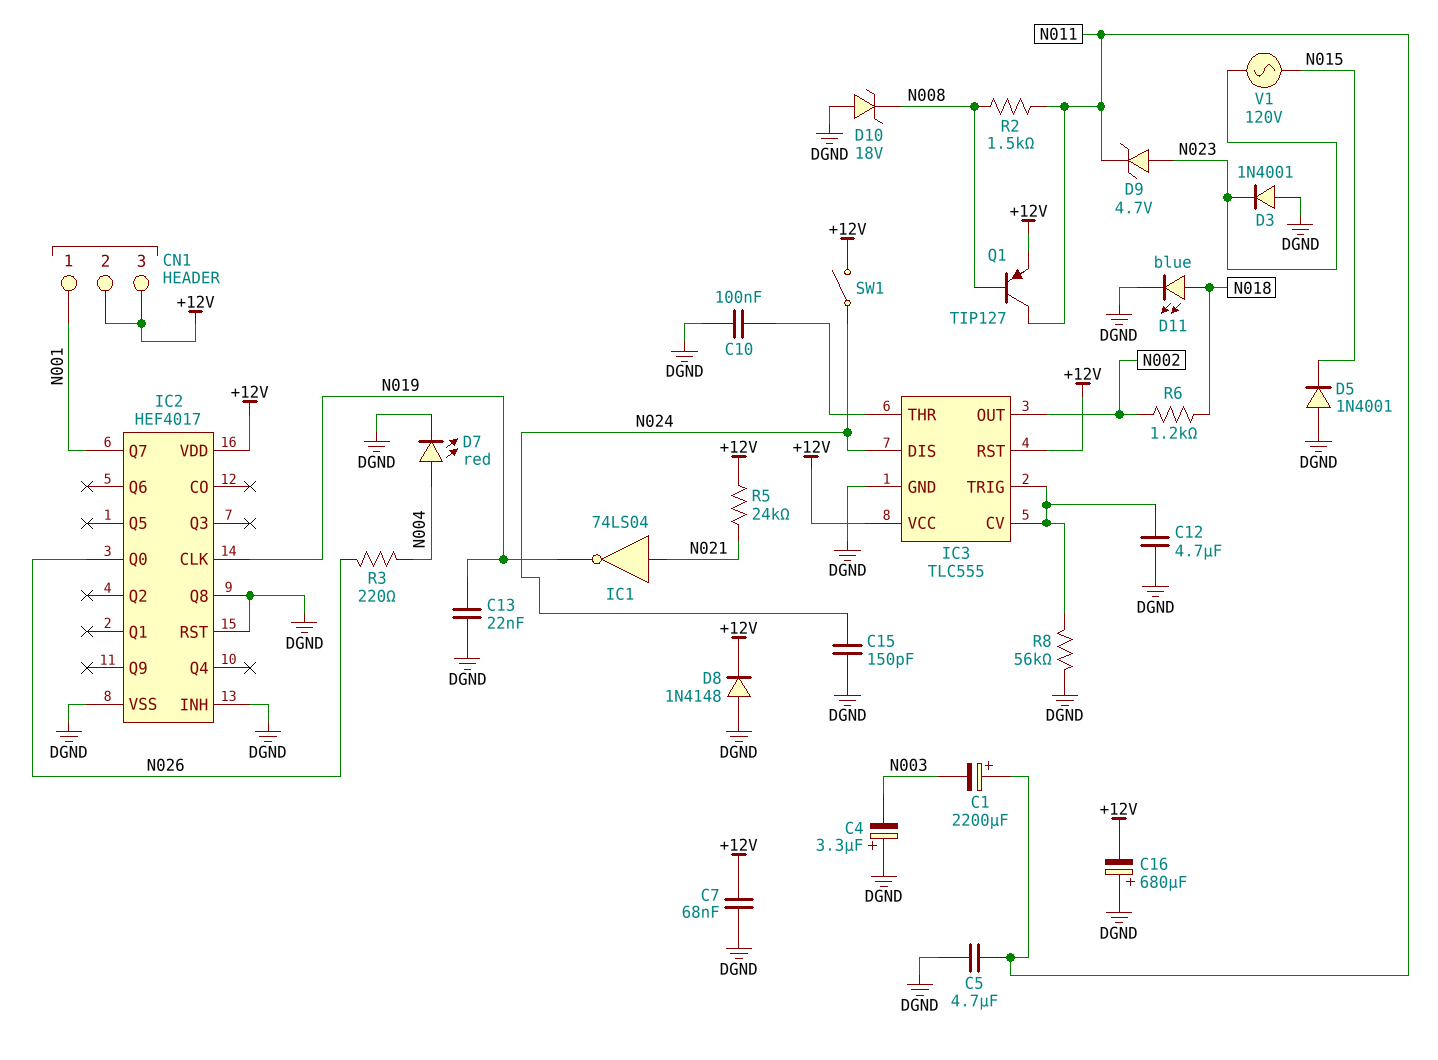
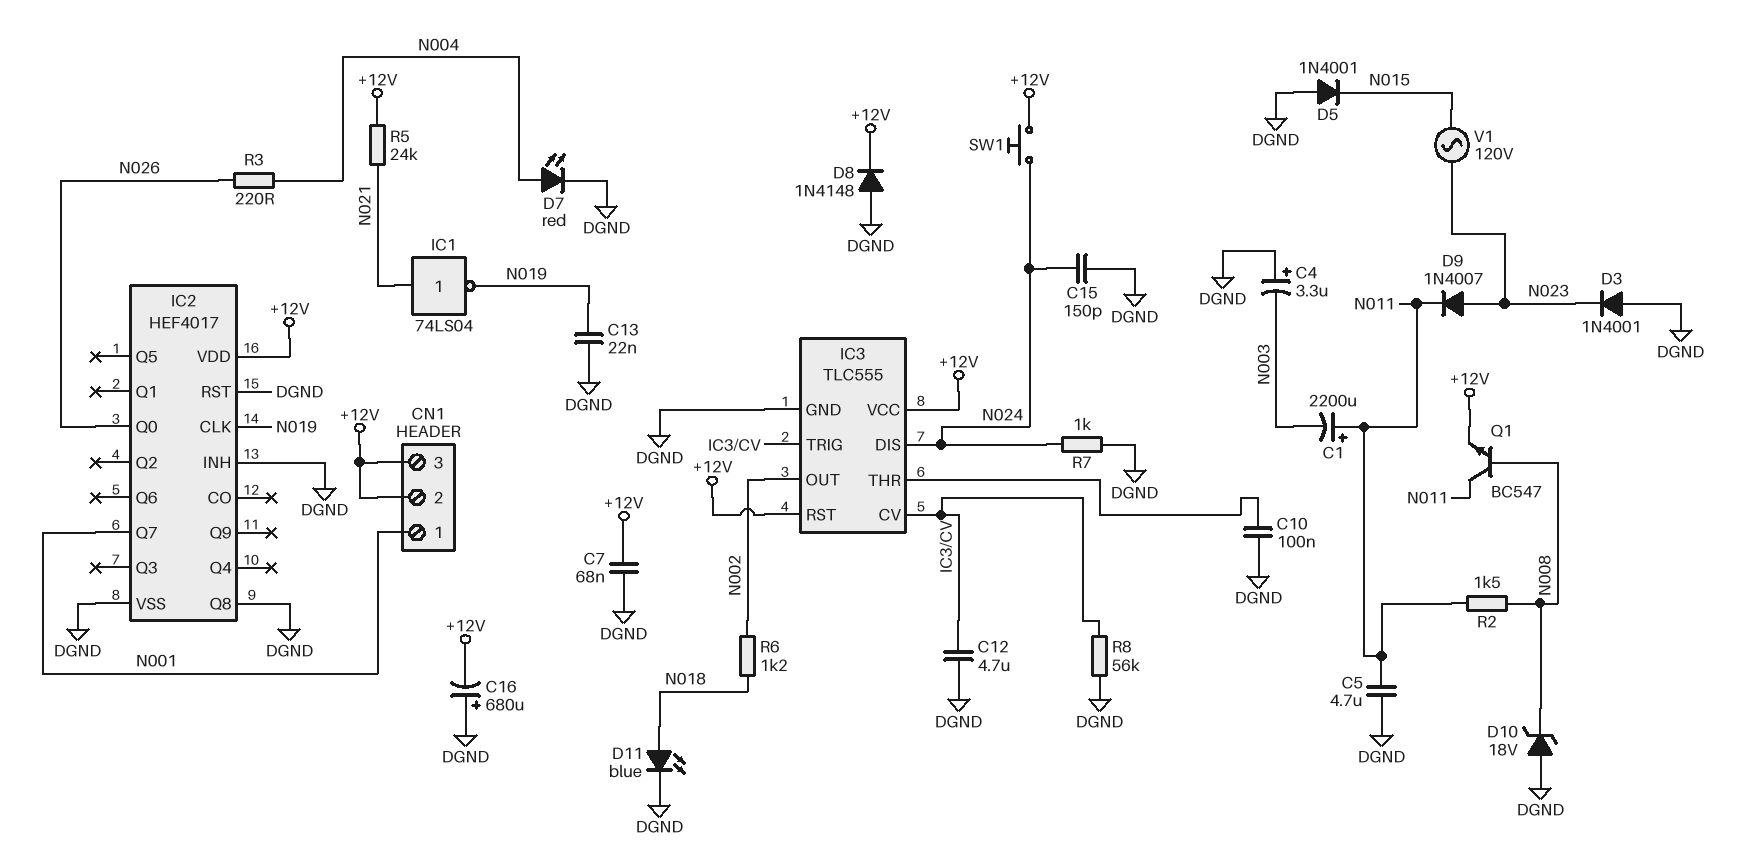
D9: zener 4.7V (A N023, K N011) -> diode 1N4007 (A N023, K N011)
Q1: PNP TIP127 (B N008, C N011, E +12V) -> NPN BC547 (B N008, C N011, E +12V)
R7: none -> 1k (DGND, N024)
SW1: switch (+12V, N024) -> button (+12V, N024)

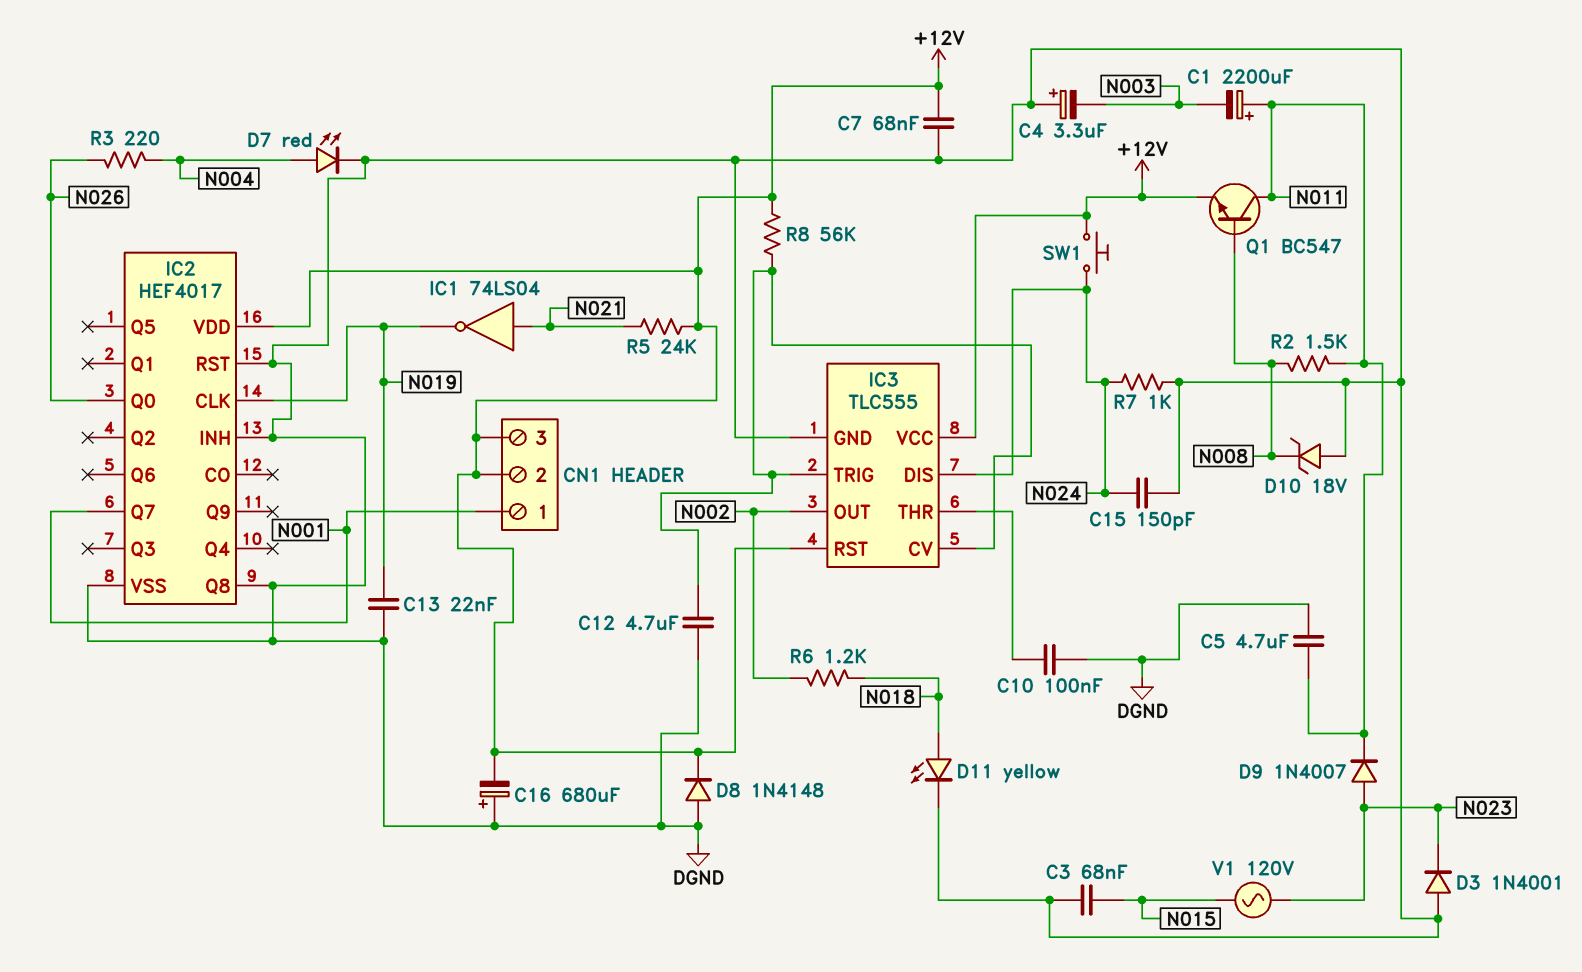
C3: none -> 68nF (DGND, N015)
D5: diode 1N4001 (A DGND, K N015) -> none
D11: LED blue (A N018, K DGND) -> LED yellow (A N018, K DGND)
R8: 56k (DGND, IC3/CV) -> 56k (+12V, IC3/CV)

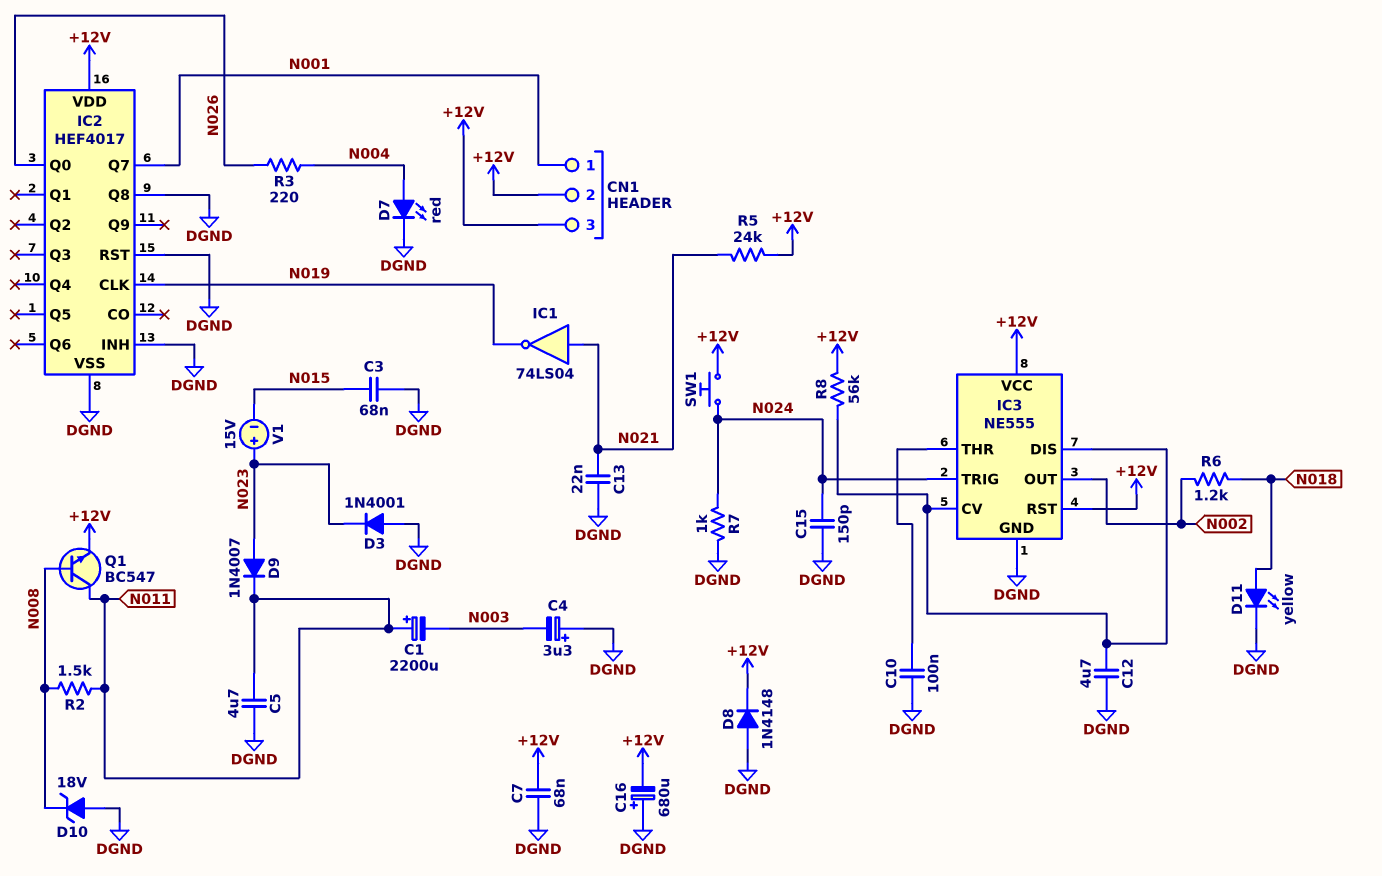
C13: 22nF (DGND, N019) -> 22nF (DGND, N021)
IC3: TLC555 -> NE555
IC3 pin DIS: N024 -> IC3/CV
IC3 pin TRIG: IC3/CV -> N024
V1: AC 120V (N015, N023) -> 15V (plus N023, minus N015)

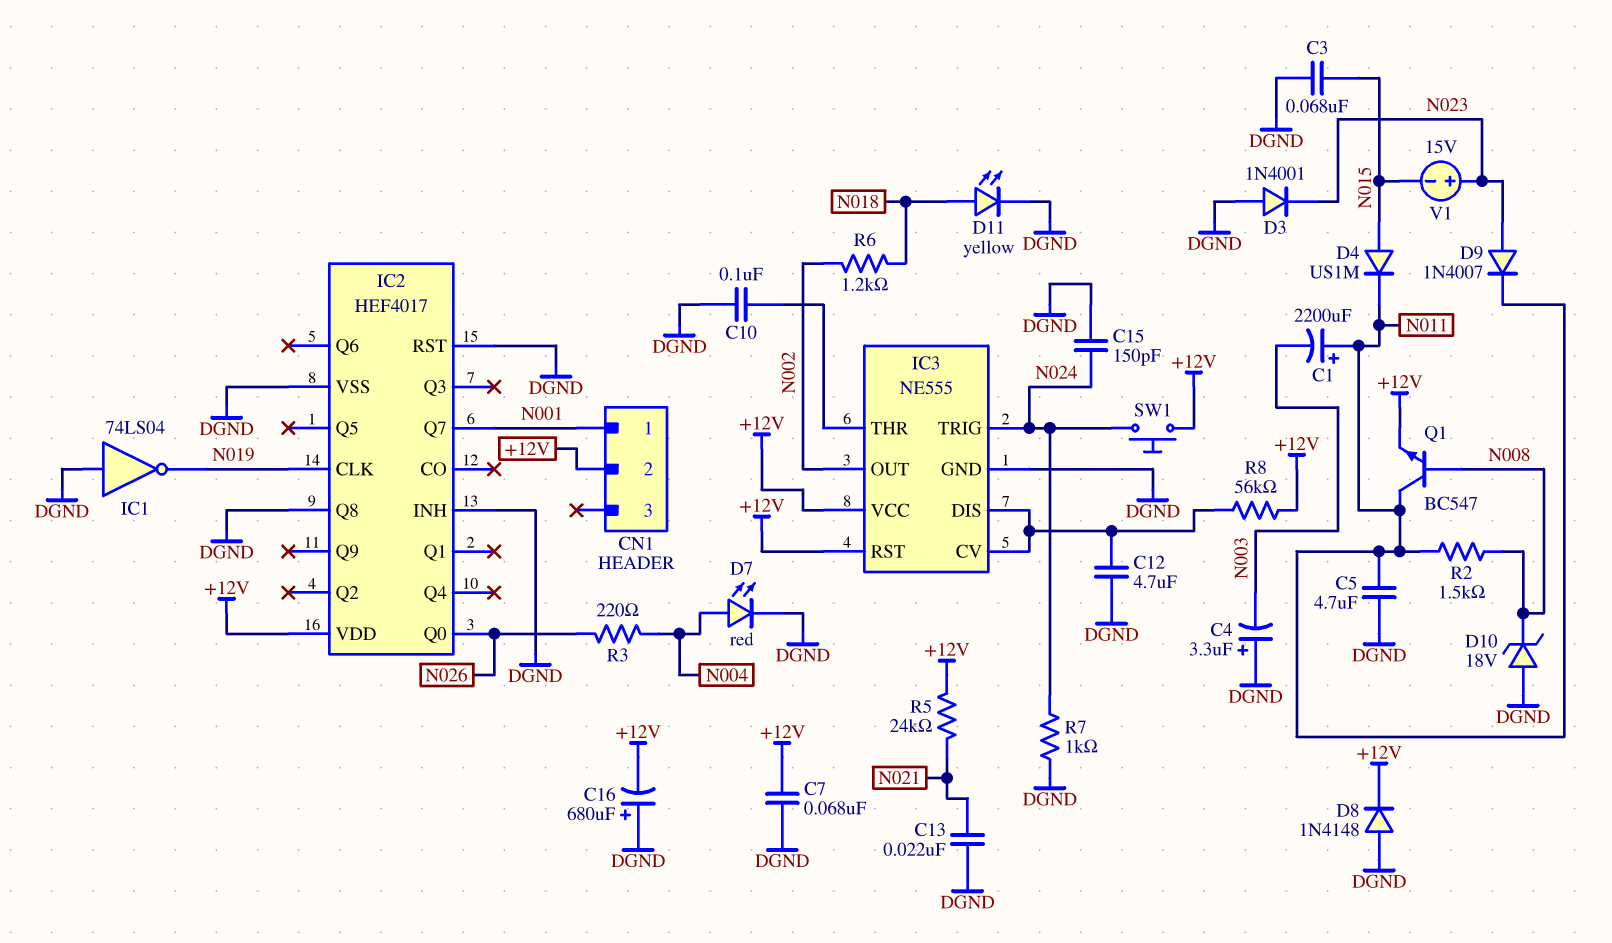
CN1 pin 3: +12V -> none
D4: none -> diode US1M (A N015, K N011)
IC1: NOT 74LS04 (in N021, out N019) -> NOT 74LS04 (in DGND, out N019)

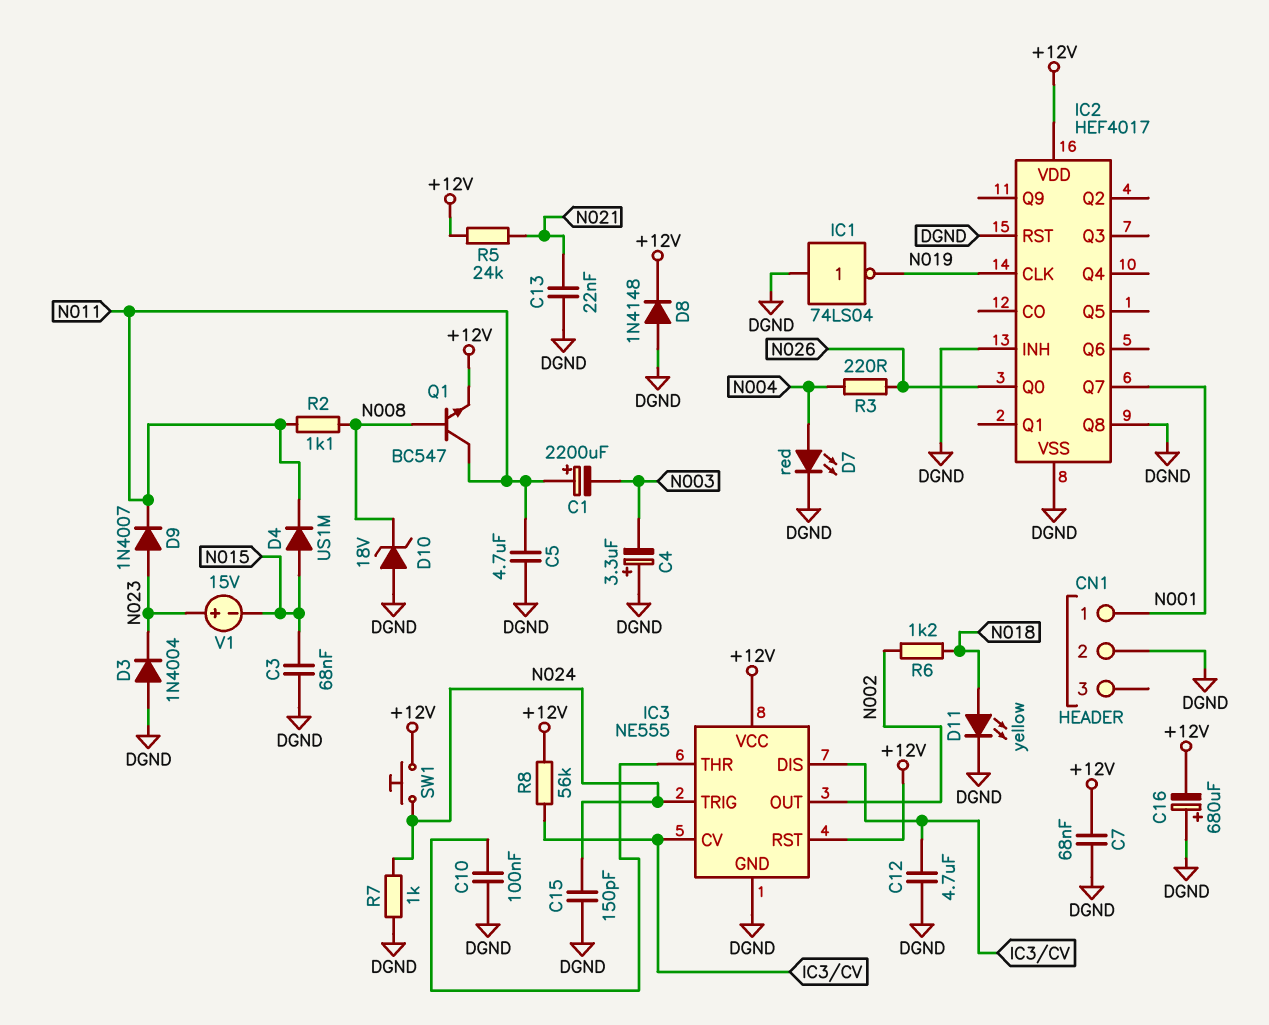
CN1 pin 2: +12V -> DGND
D3: diode 1N4001 (A DGND, K N023) -> diode 1N4004 (A DGND, K N023)
R2: 1.5k (N008, N011) -> 1.1k (N008, N011)

